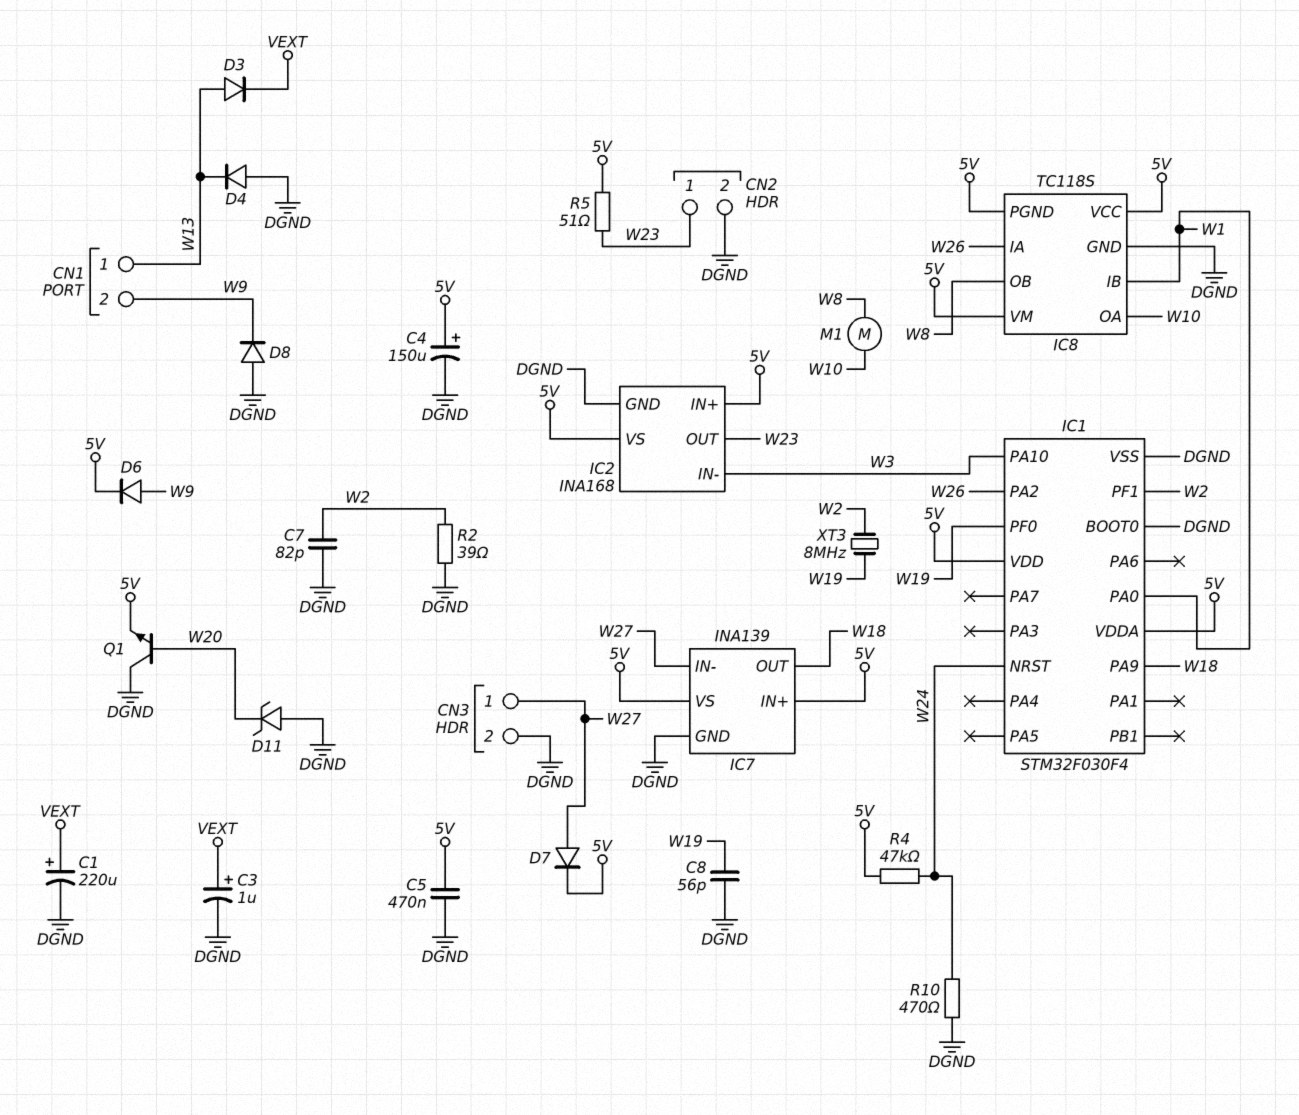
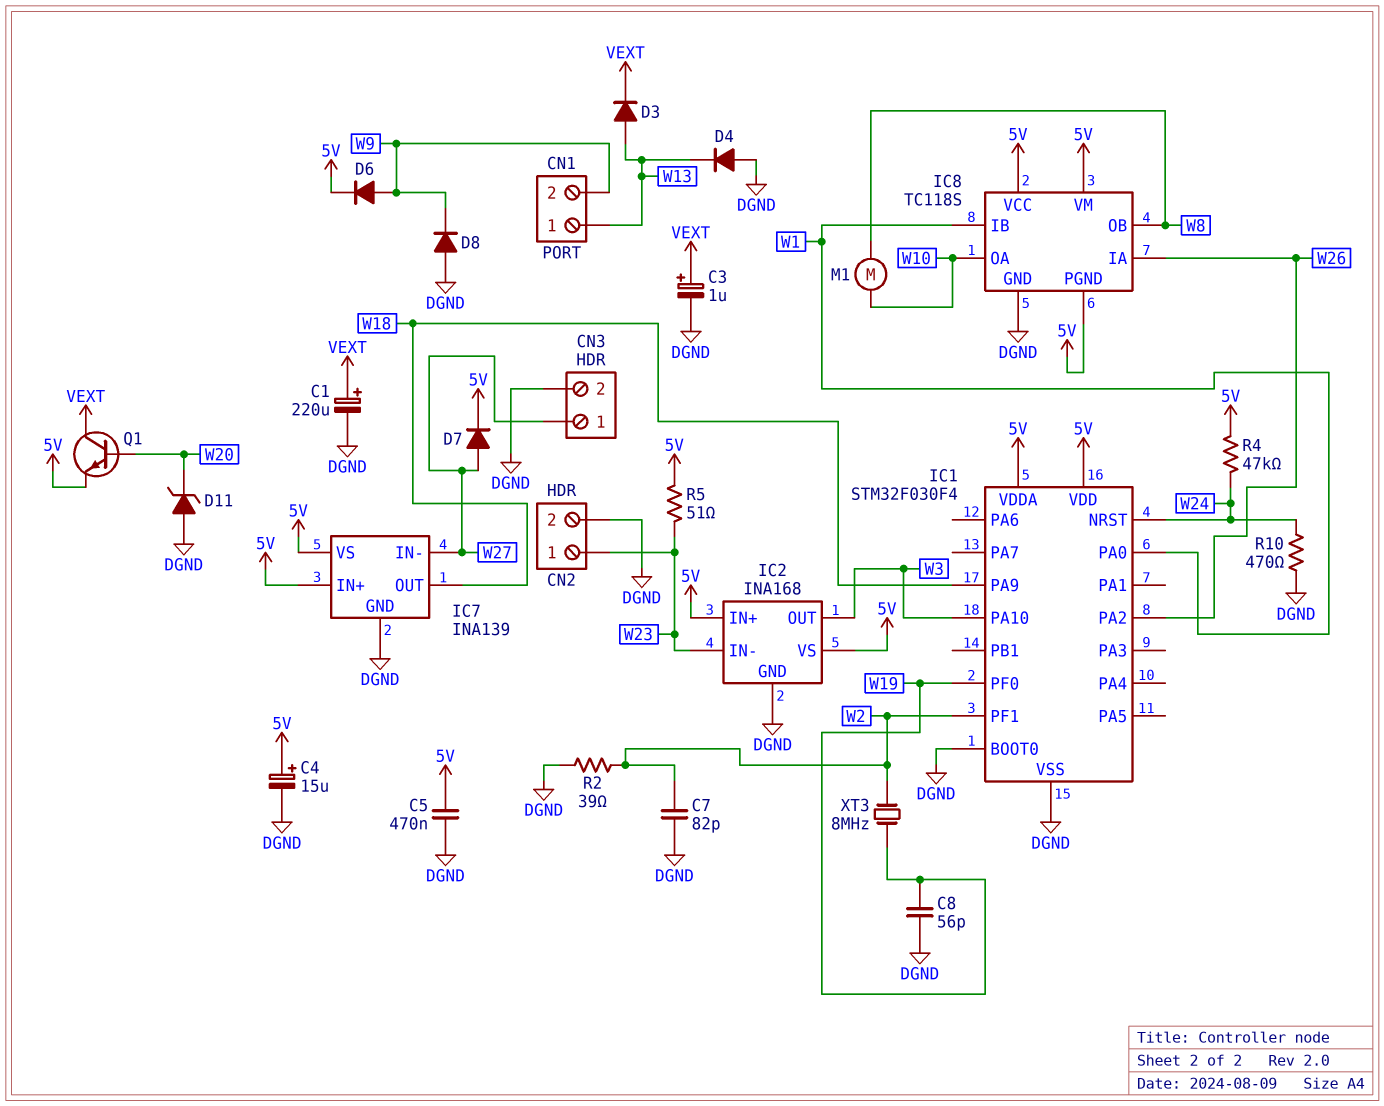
C4: 150uF (plus 5V, minus DGND) -> 15uF (plus 5V, minus DGND)
IC2 pin IN-: W3 -> W23
IC2 pin OUT: W23 -> W3
Q1: NPN (B W20, C DGND, E 5V) -> NPN (B W20, C VEXT, E 5V)

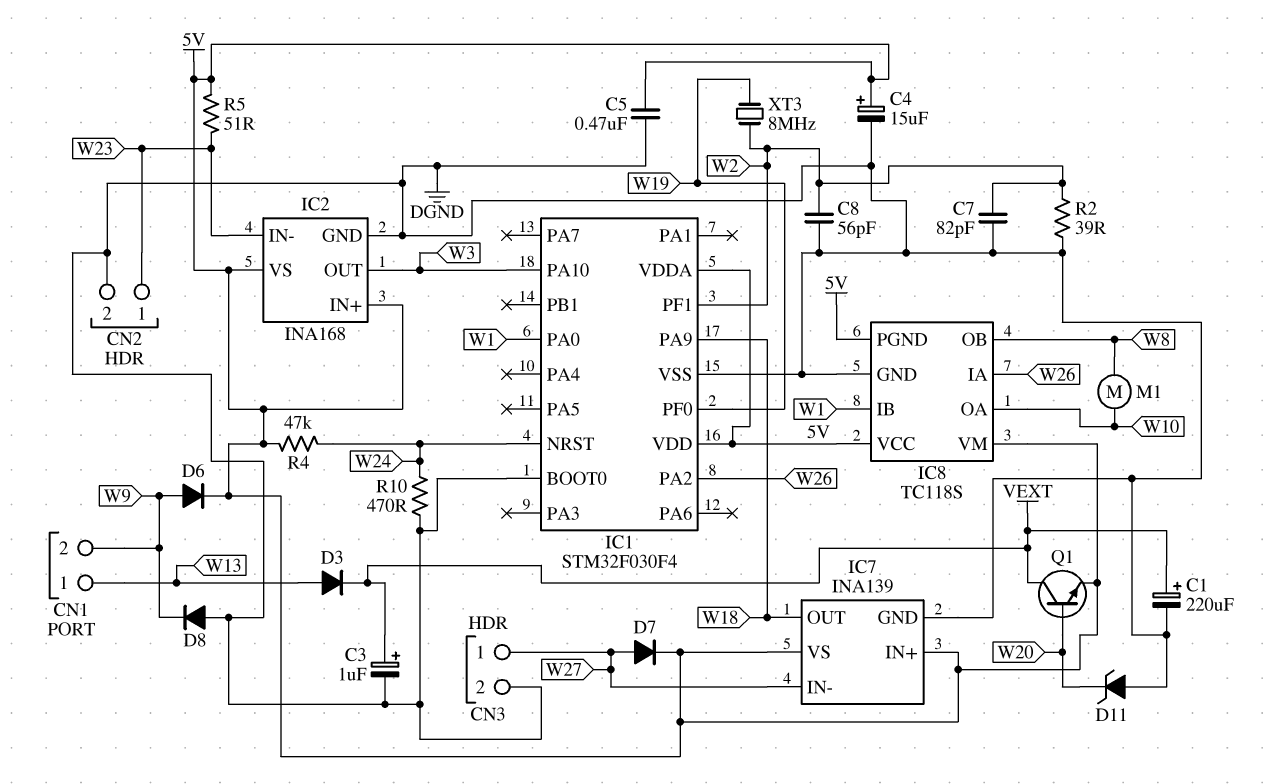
C8: 56pF (DGND, W19) -> 56pF (DGND, W2)
D4: diode (A DGND, K W13) -> none

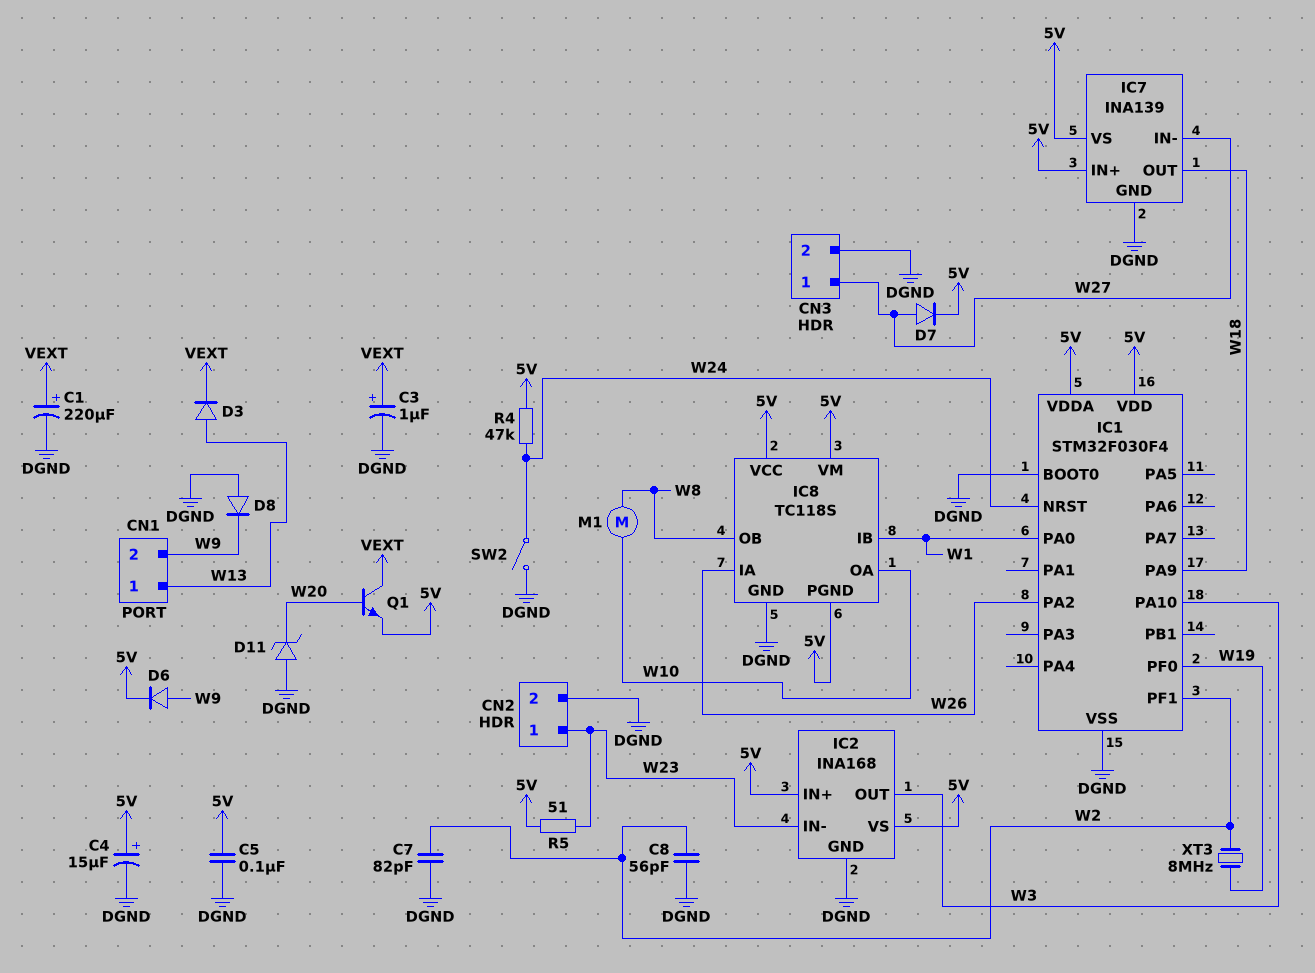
C5: 470nF (5V, DGND) -> 100nF (5V, DGND)
R2: 39 (DGND, W2) -> none
R10: 470 (DGND, W24) -> none
SW2: none -> switch (DGND, W24)

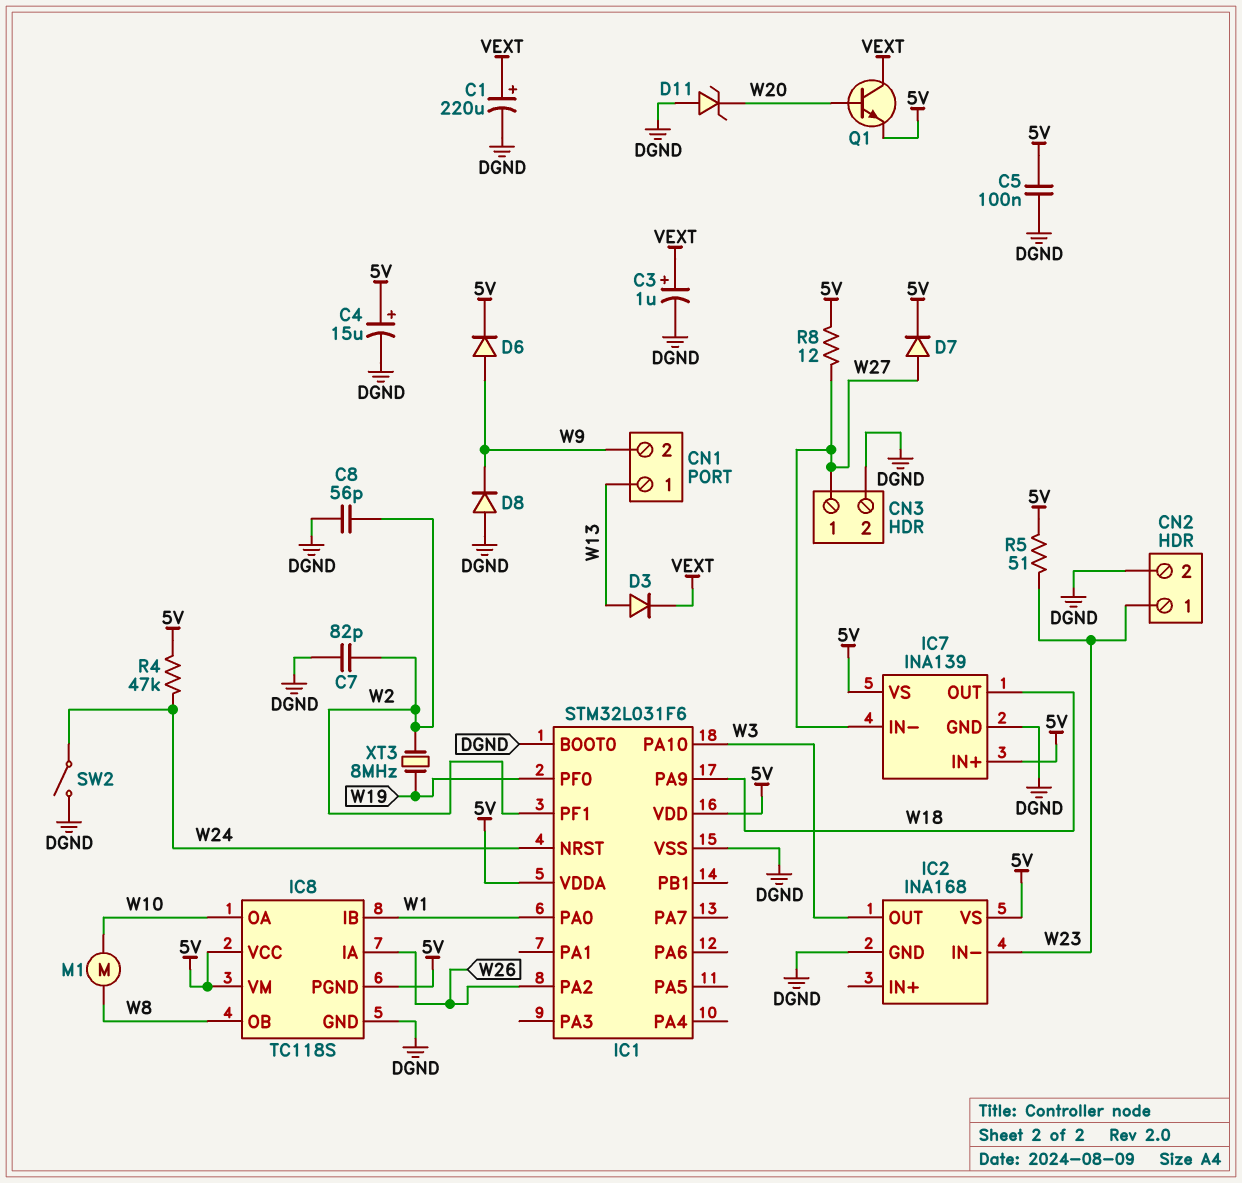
IC1: STM32F030F4 -> STM32L031F6
IC2 pin IN+: 5V -> none
R8: none -> 12 (5V, W27)

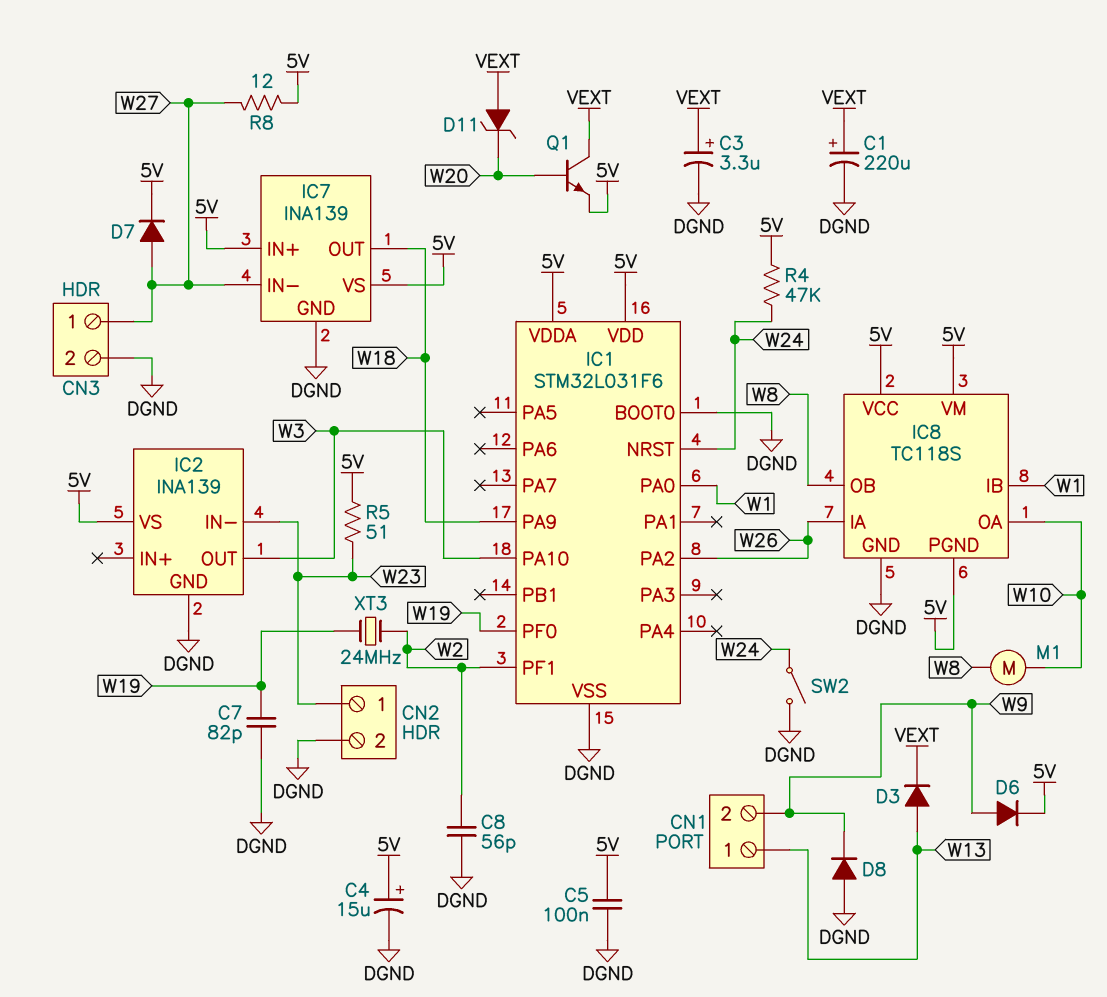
C3: 1uF (plus VEXT, minus DGND) -> 3.3uF (plus VEXT, minus DGND)
C7: 82pF (DGND, W2) -> 82pF (DGND, W19)
D11: zener (A DGND, K W20) -> zener (A VEXT, K W20)
IC2: INA168 -> INA139
XT3: 8MHz (W2, W19) -> 24MHz (W2, W19)

